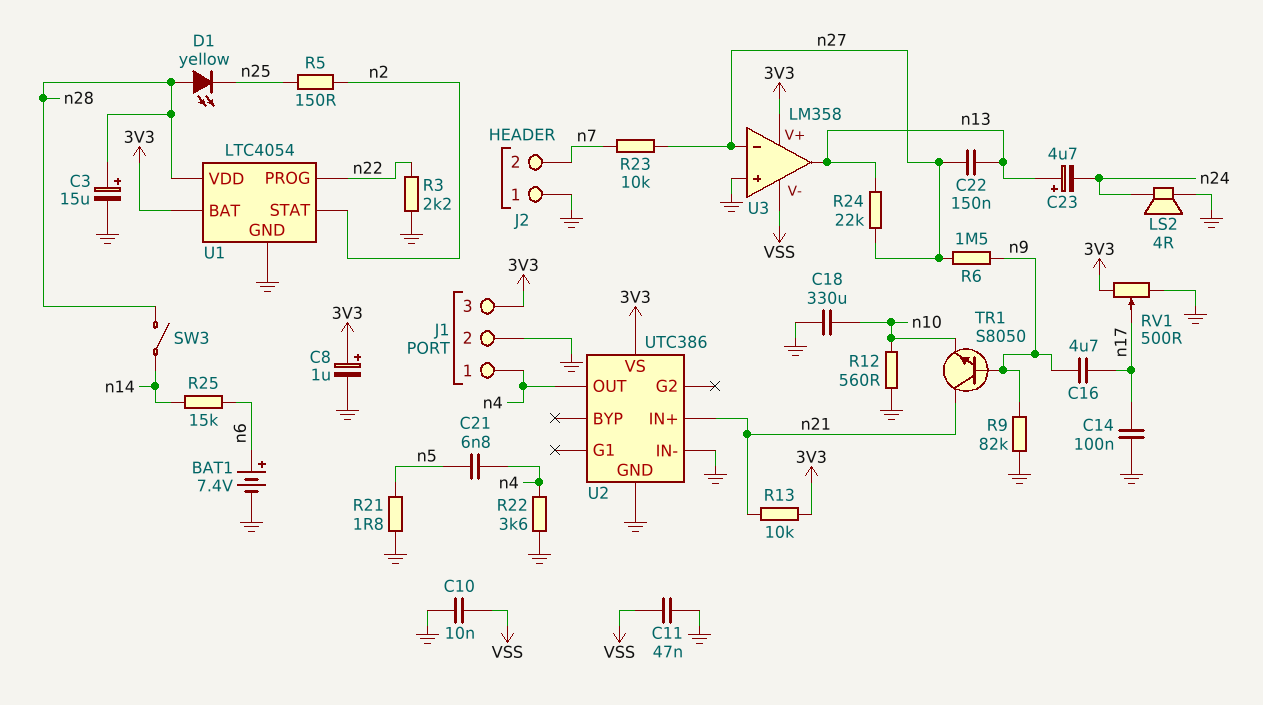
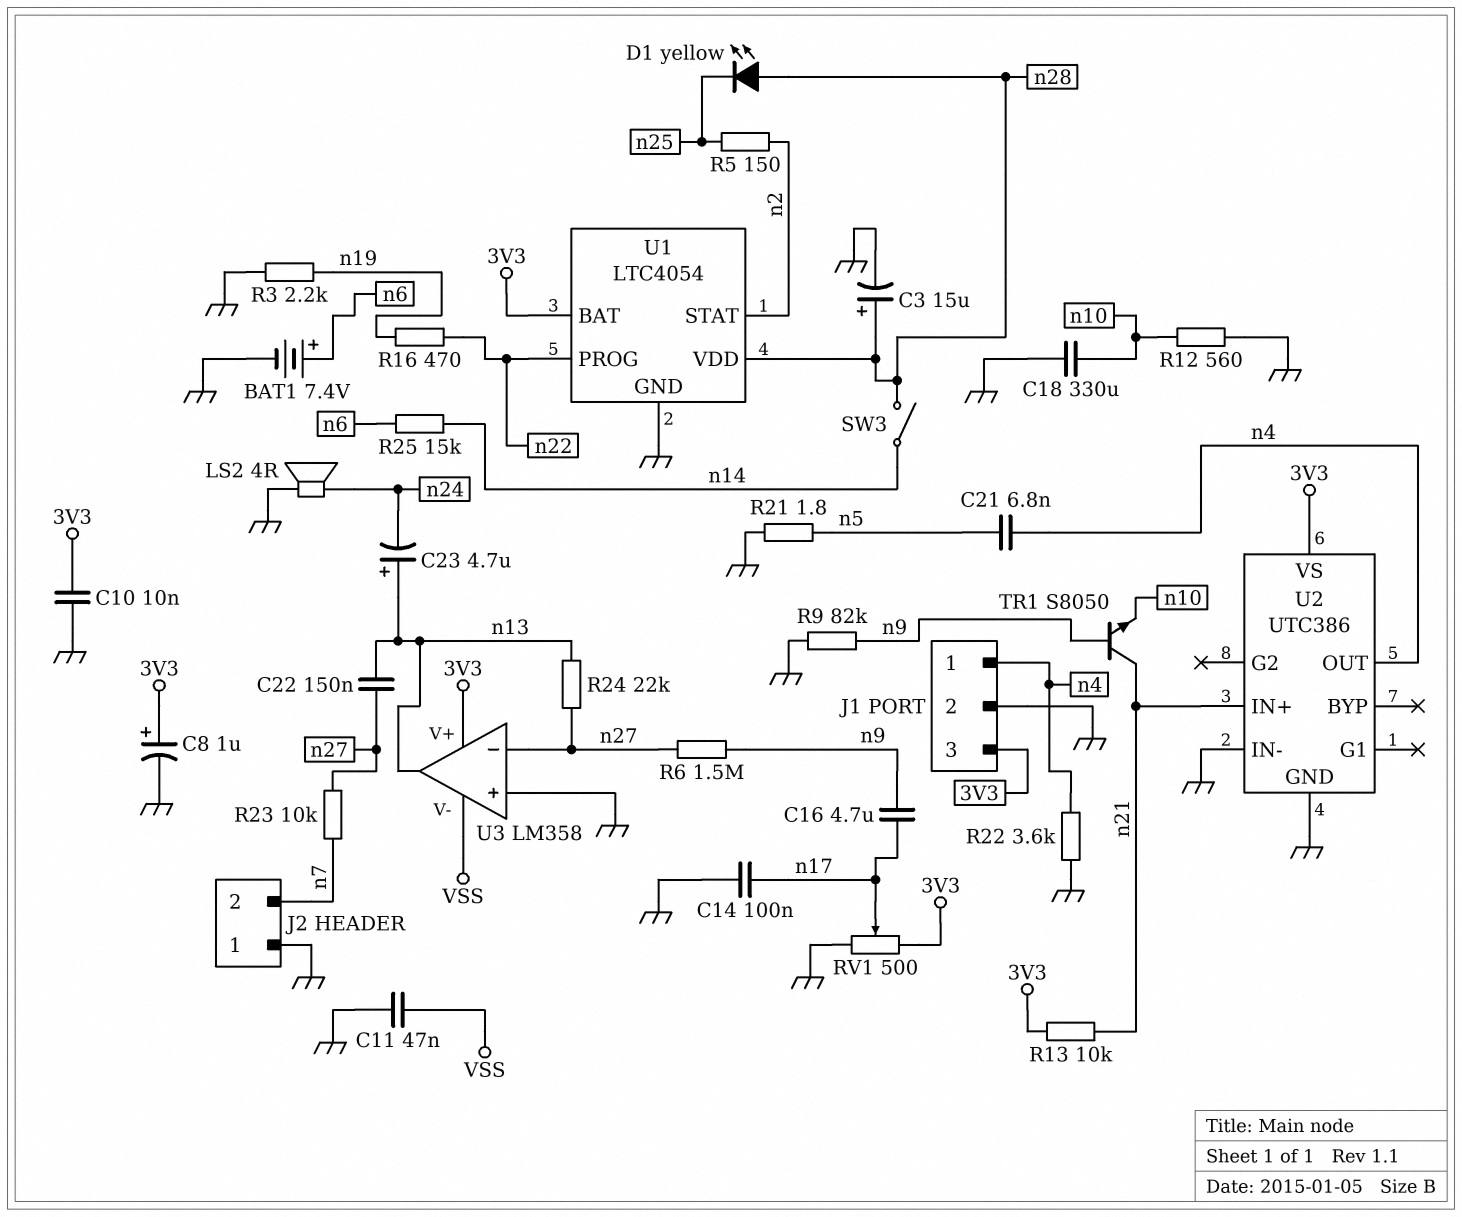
C10: 10nF (GND, VSS) -> 10nF (3V3, GND)
R3: 2.2k (GND, n22) -> 2.2k (GND, n19)
R16: none -> 470 (n19, n22)

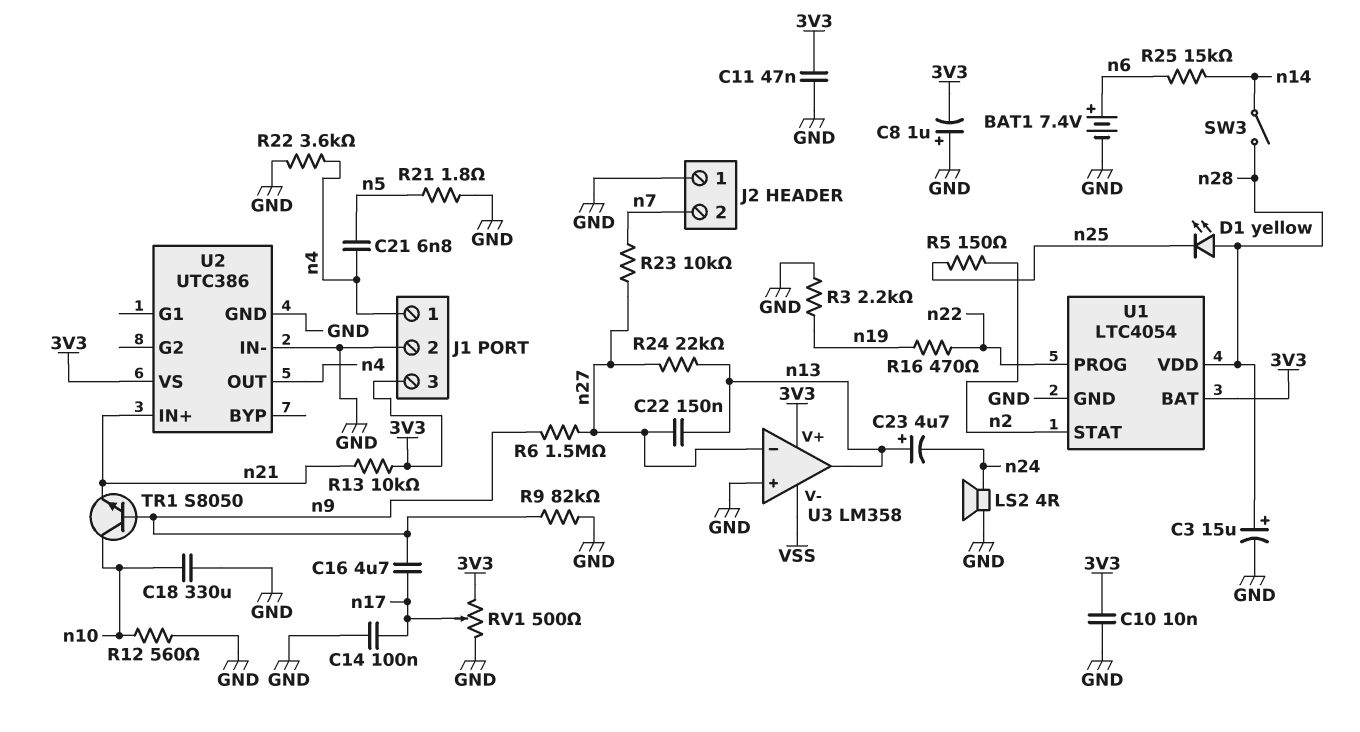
C8: 1uF (plus 3V3, minus GND) -> 1uF (plus GND, minus 3V3)
C11: 47nF (GND, VSS) -> 47nF (3V3, GND)
TR1: NPN S8050 (B n9, C n21, E n10) -> NPN S8050 (B n9, C n10, E n21)

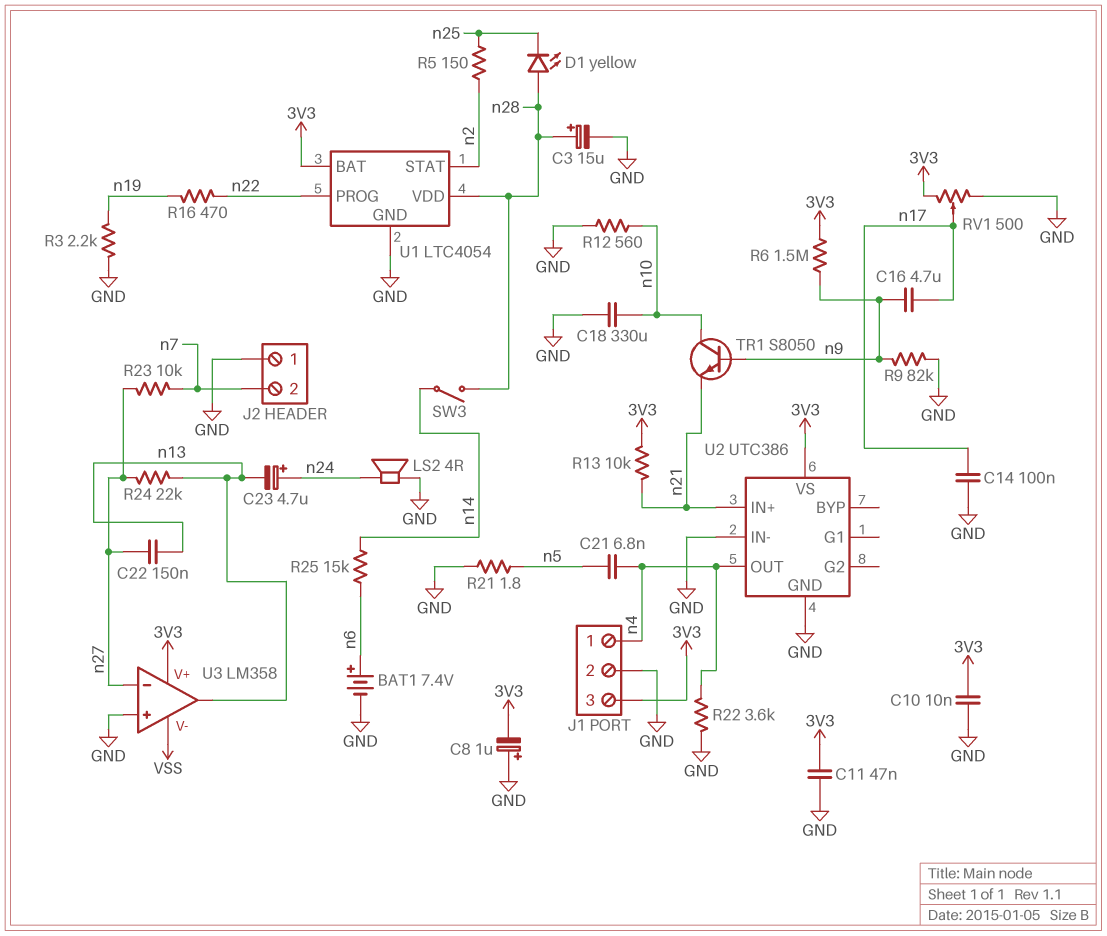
C23: 4.7uF (plus n13, minus n24) -> 4.7uF (plus n24, minus n13)
R6: 1.5M (n9, n27) -> 1.5M (3V3, n9)

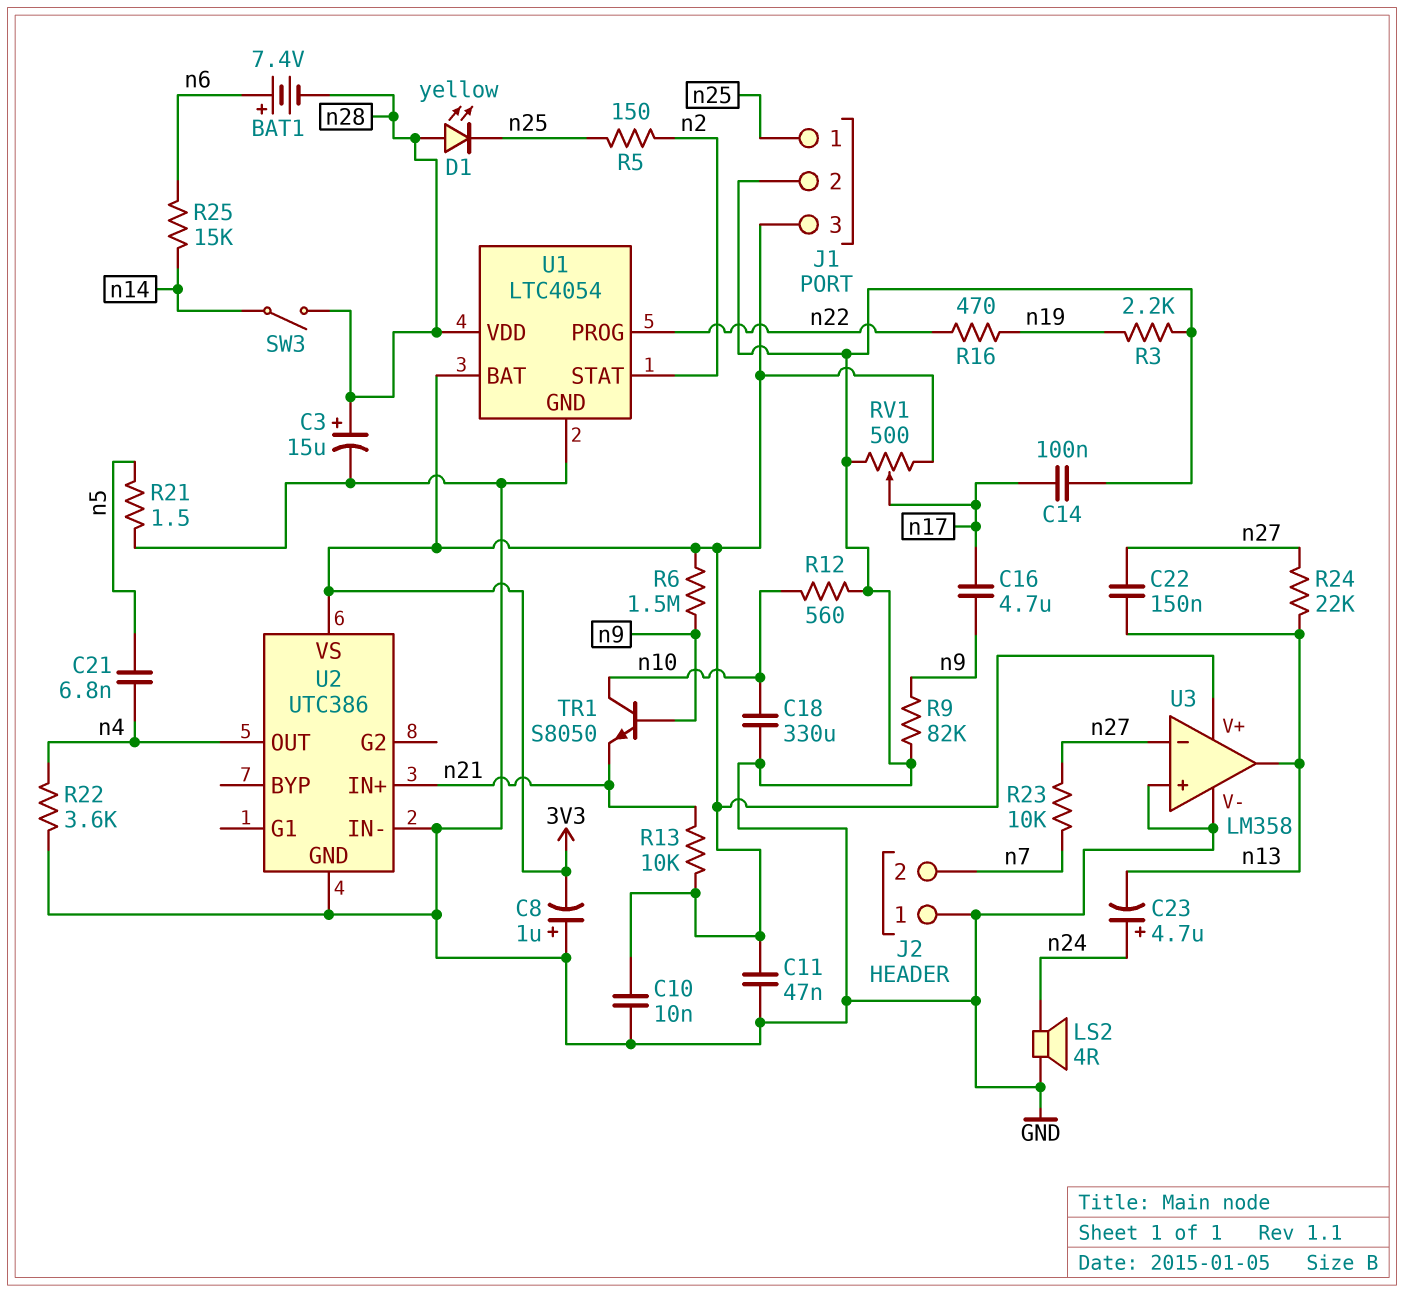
BAT1: 7.4V (plus n6, minus GND) -> 7.4V (plus n6, minus n28)
J1 pin 1: n4 -> n25
R21: 1.8 (GND, n5) -> 1.5 (GND, n5)
U3 pin V-: VSS -> GND

